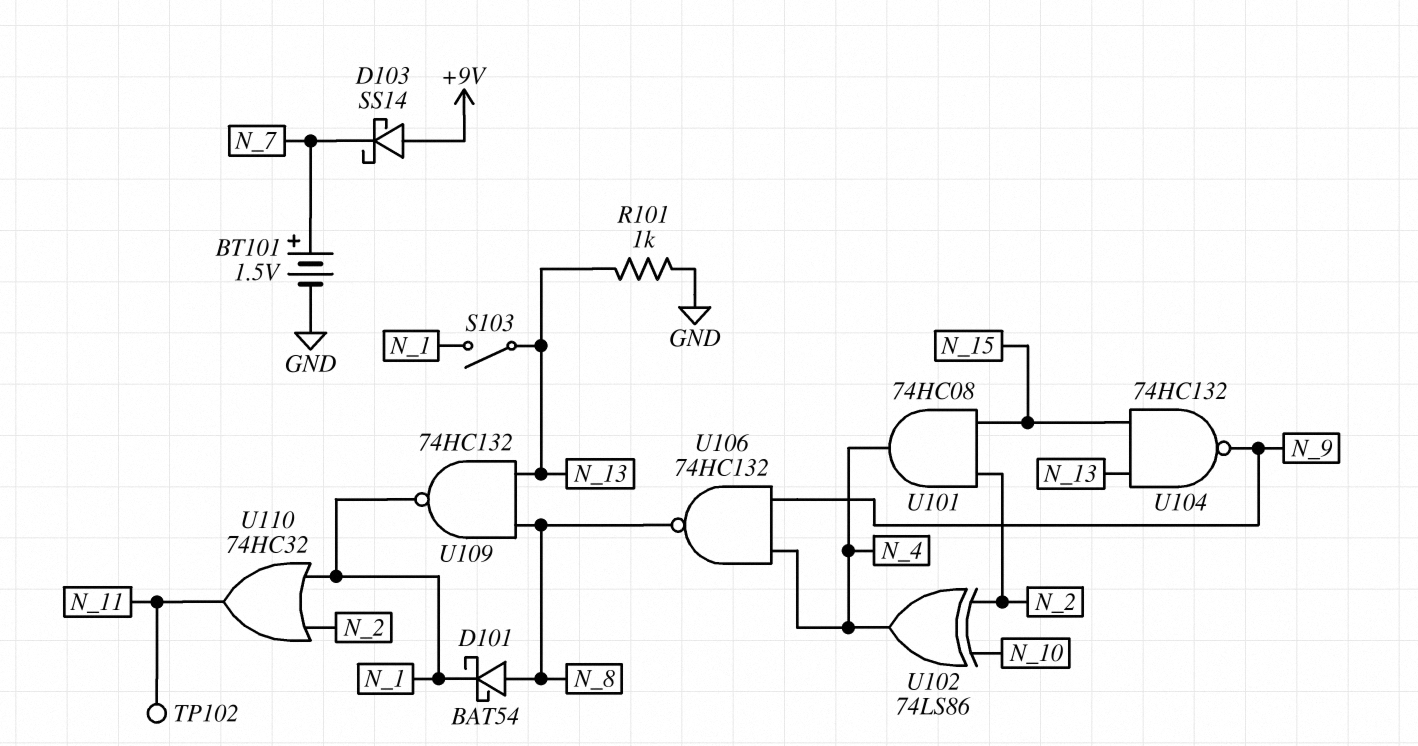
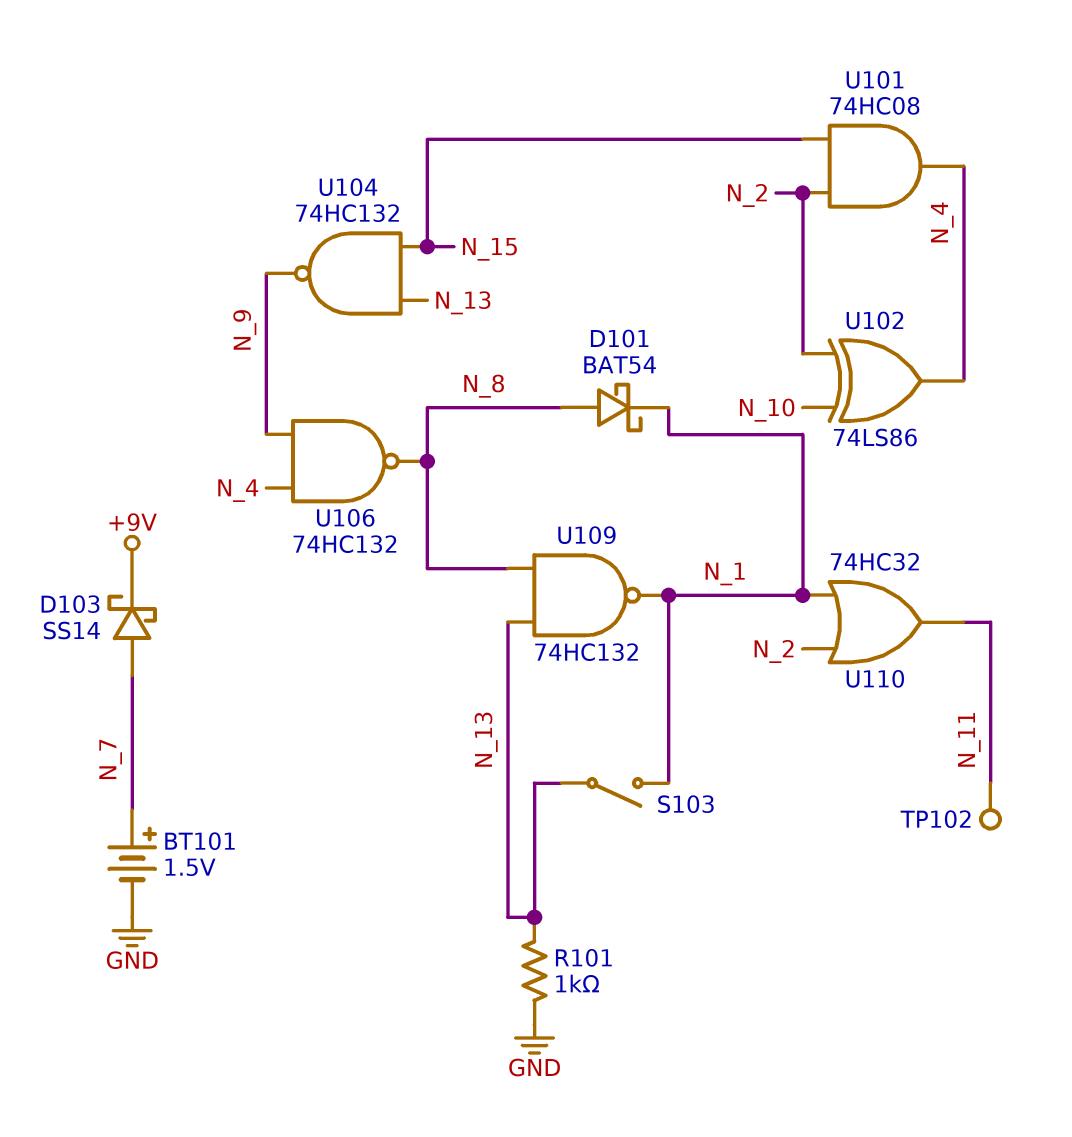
D103: schottky SS14 (A +9V, K N_7) -> schottky SS14 (A N_7, K +9V)

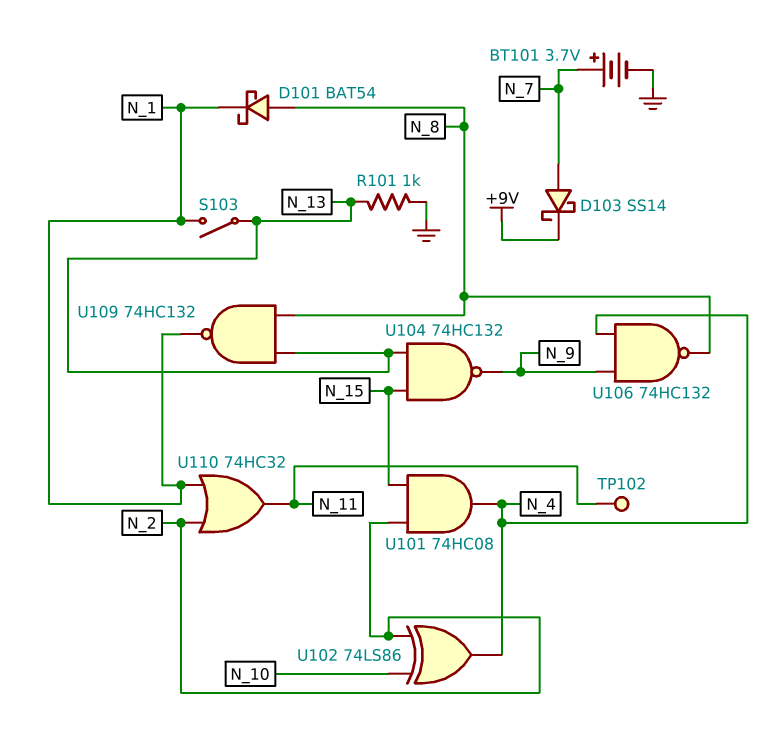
BT101: 1.5V (plus N_7, minus GND) -> 3.7V (plus N_7, minus GND)

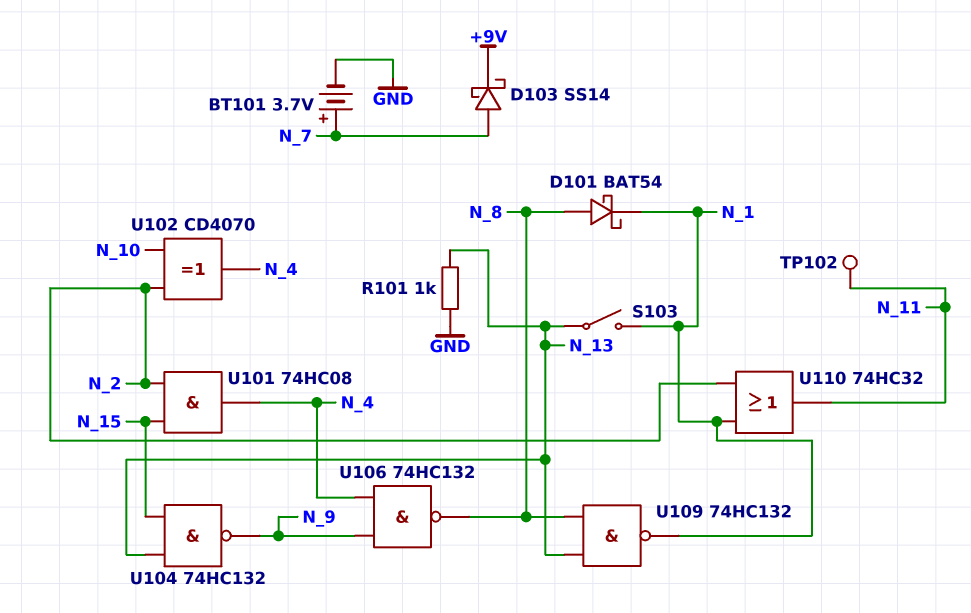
U102: XOR 74LS86 (in N_2, in N_10, out N_4) -> XOR CD4070 (in N_2, in N_10, out N_4)

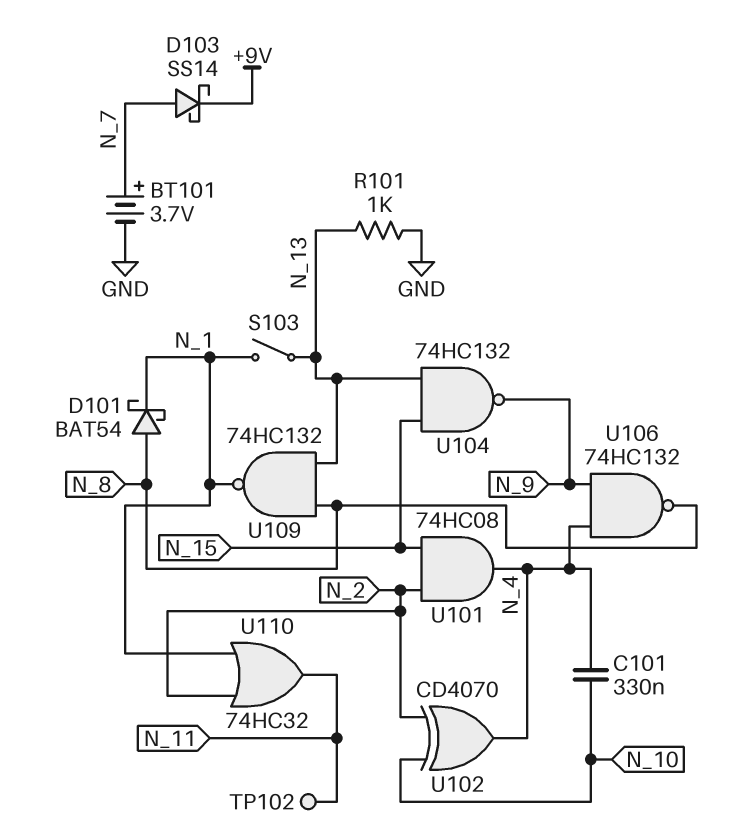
C101: none -> 330nF (N_4, N_10)

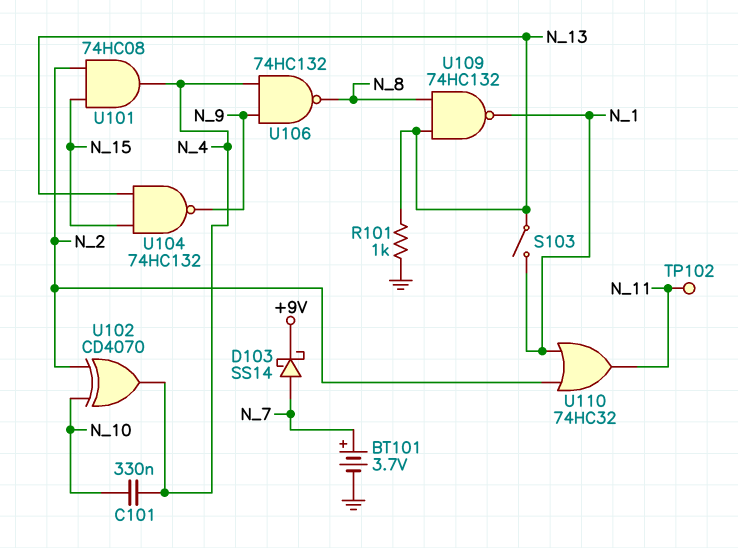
D101: schottky BAT54 (A N_8, K N_1) -> none

